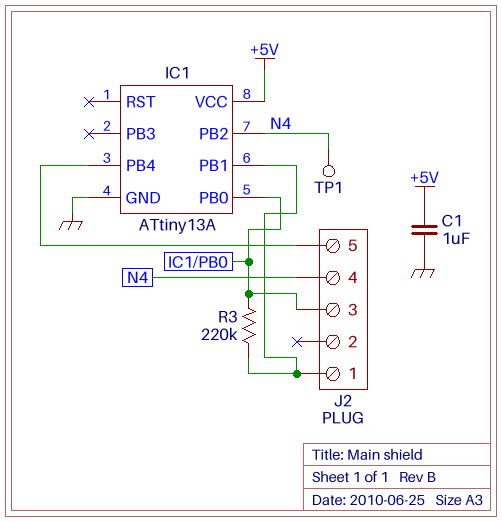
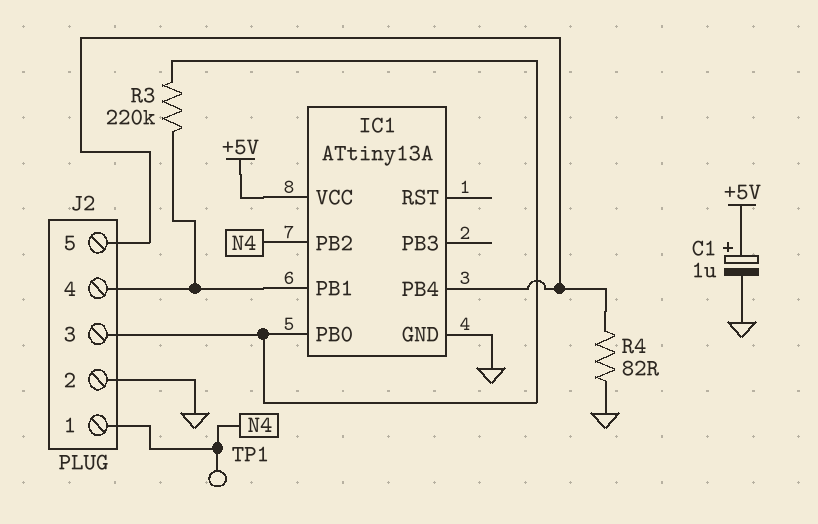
C1: 1uF (+5V, GND) -> 1uF (plus +5V, minus GND)
J2 pin 1: IC1/PB1 -> N4
J2 pin 2: none -> GND
J2 pin 4: N4 -> IC1/PB1
R4: none -> 82 (GND, IC1/PB4)

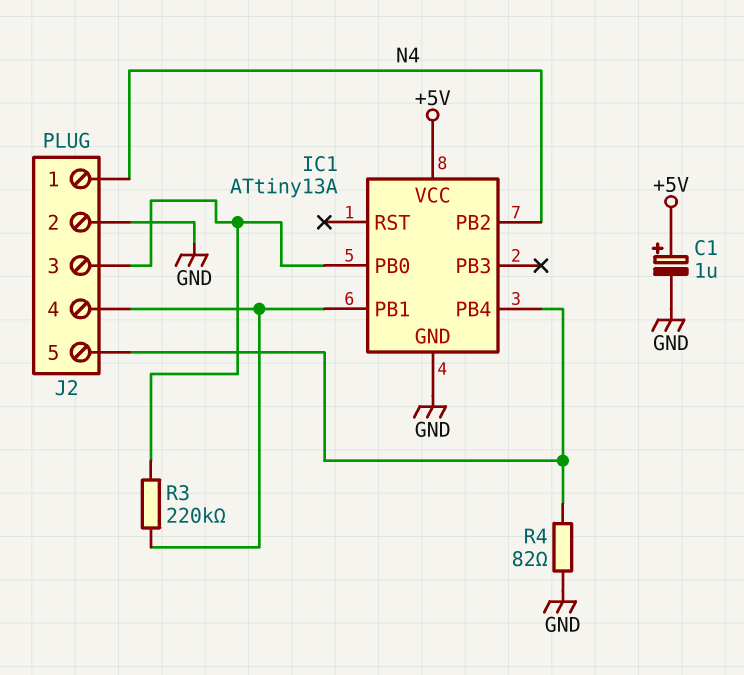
TP1: test point (N4) -> none

